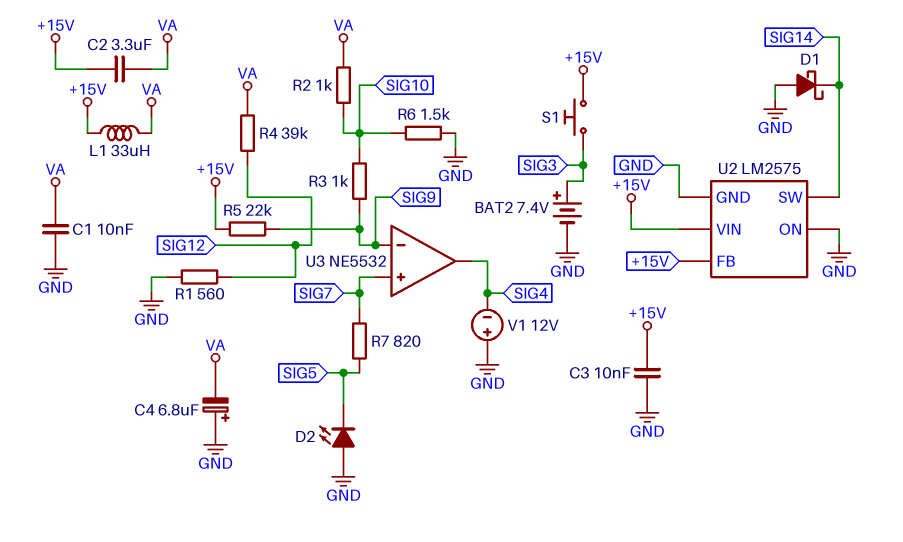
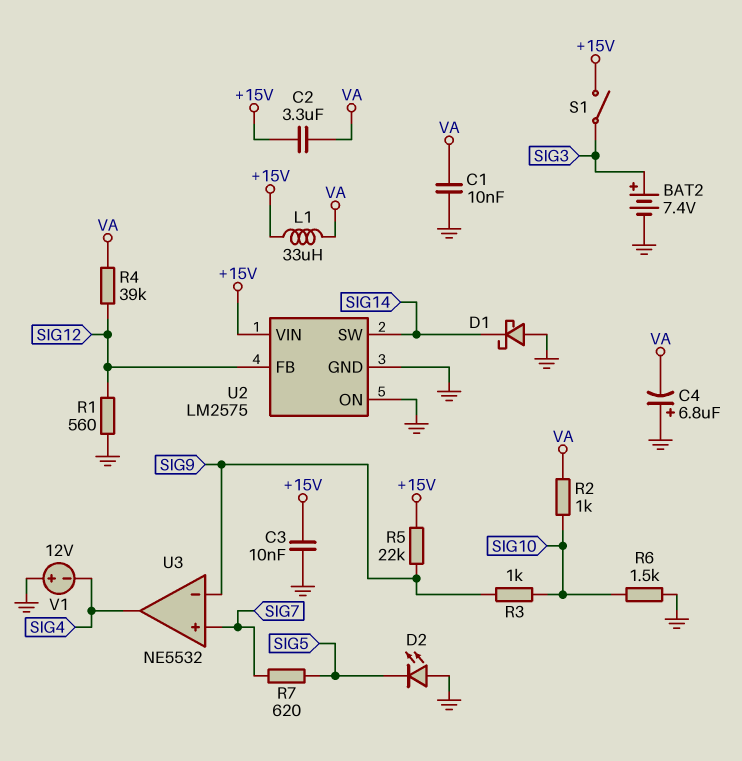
R7: 820 (SIG5, SIG7) -> 620 (SIG5, SIG7)
S1: button (+15V, SIG3) -> switch (+15V, SIG3)
U2 pin FB: +15V -> SIG12

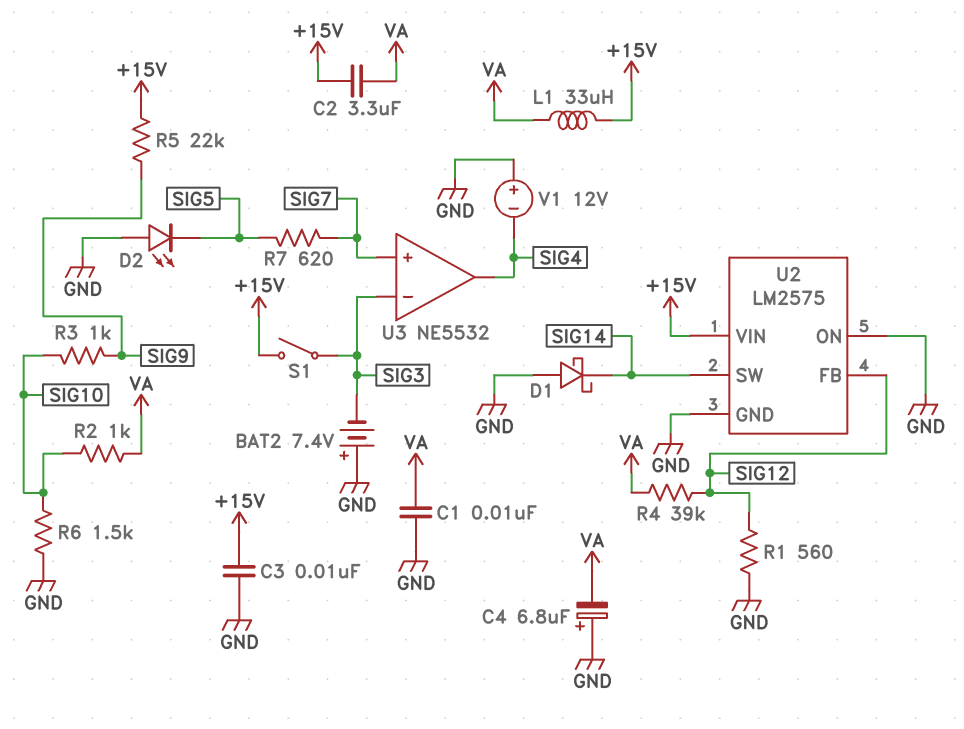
BAT2: 7.4V (plus SIG3, minus GND) -> 7.4V (plus GND, minus SIG3)
U3 pin in-: SIG9 -> SIG3

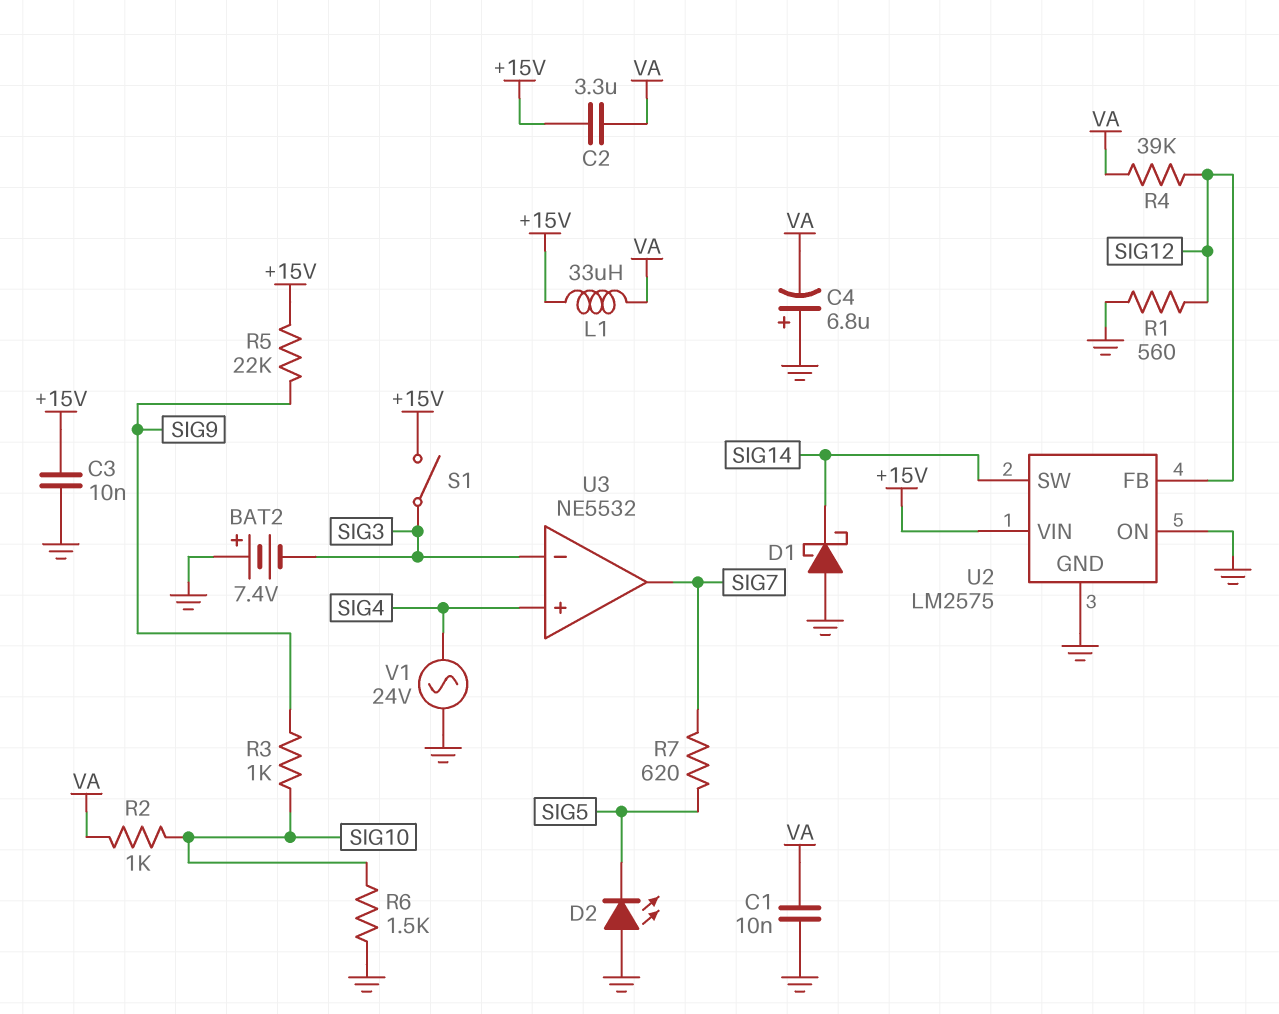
U3 pin in+: SIG7 -> SIG4
U3 pin out: SIG4 -> SIG7
V1: 12V (plus GND, minus SIG4) -> AC 24V (GND, SIG4)

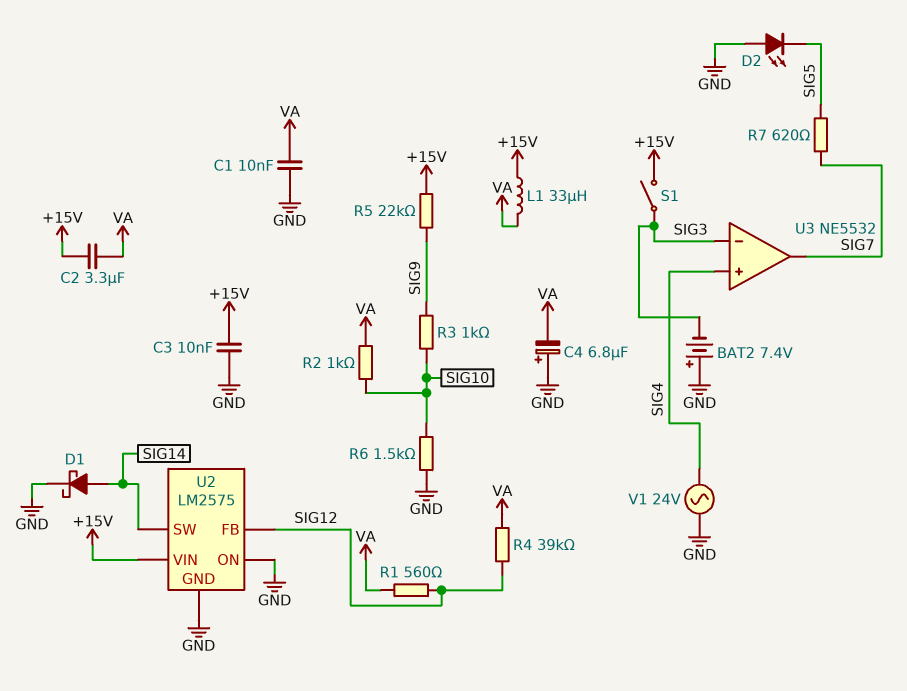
D1: schottky (A GND, K SIG14) -> schottky (A SIG14, K GND)
R1: 560 (GND, SIG12) -> 560 (SIG12, VA)

